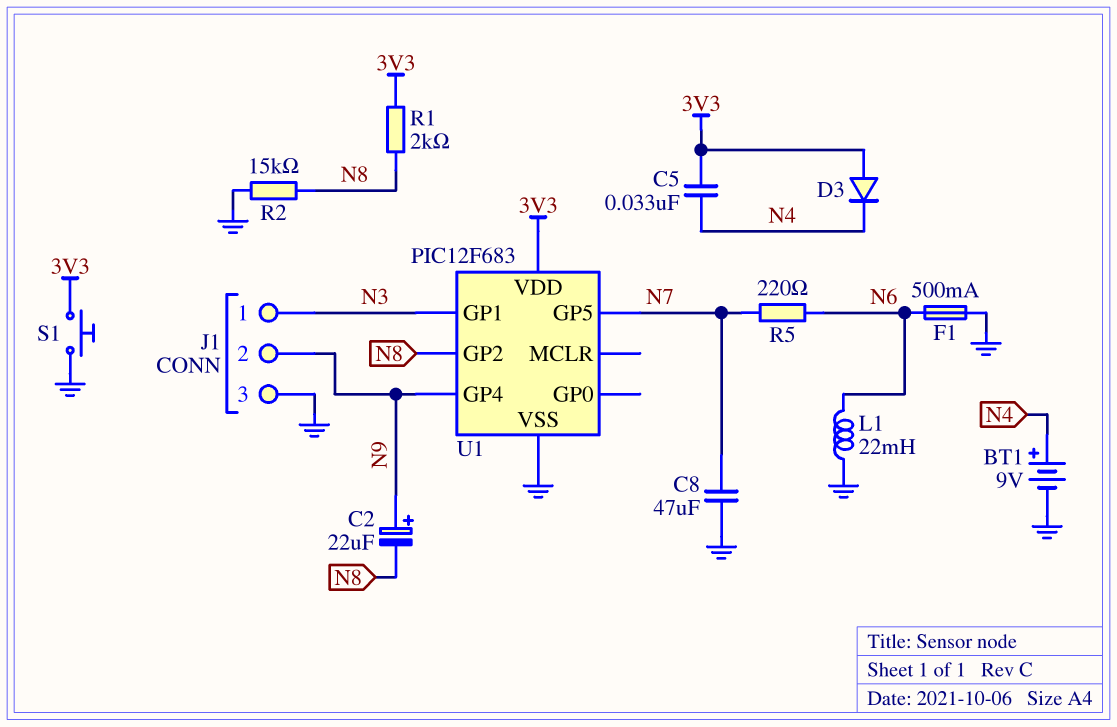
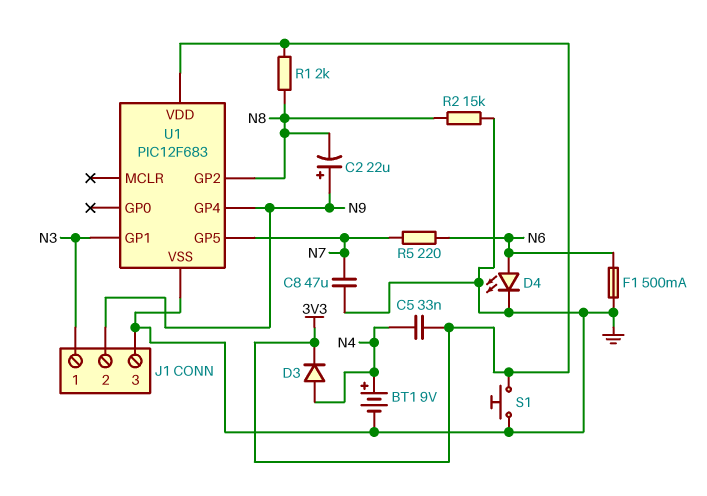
D3: diode (A 3V3, K N4) -> diode (A N4, K 3V3)
D4: none -> LED (A N6, K GND)
L1: 22mH (GND, N6) -> none

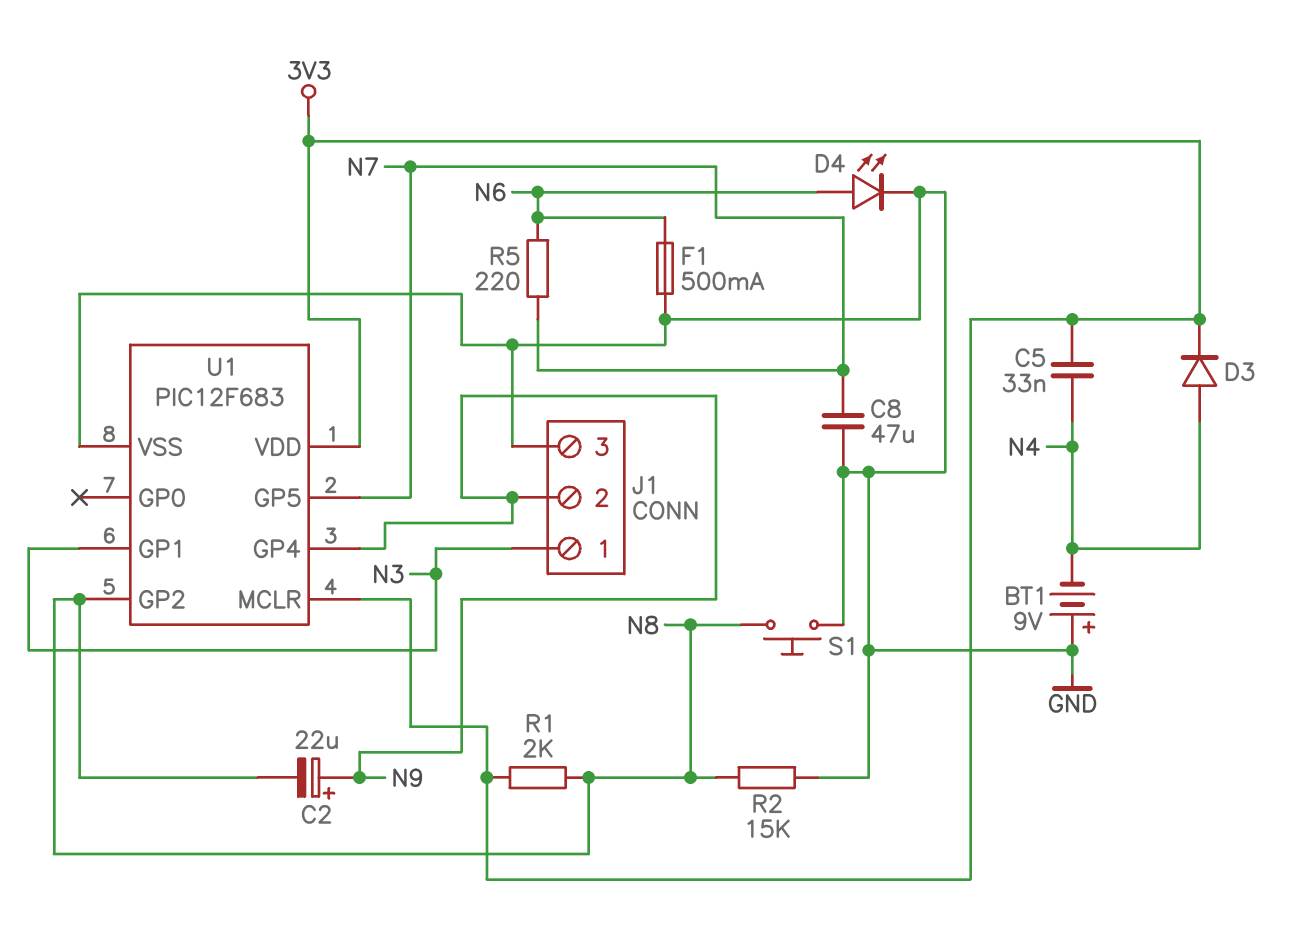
BT1: 9V (plus N4, minus GND) -> 9V (plus GND, minus N4)
S1: button (3V3, GND) -> button (GND, N8)
U1 pin MCLR: none -> 3V3

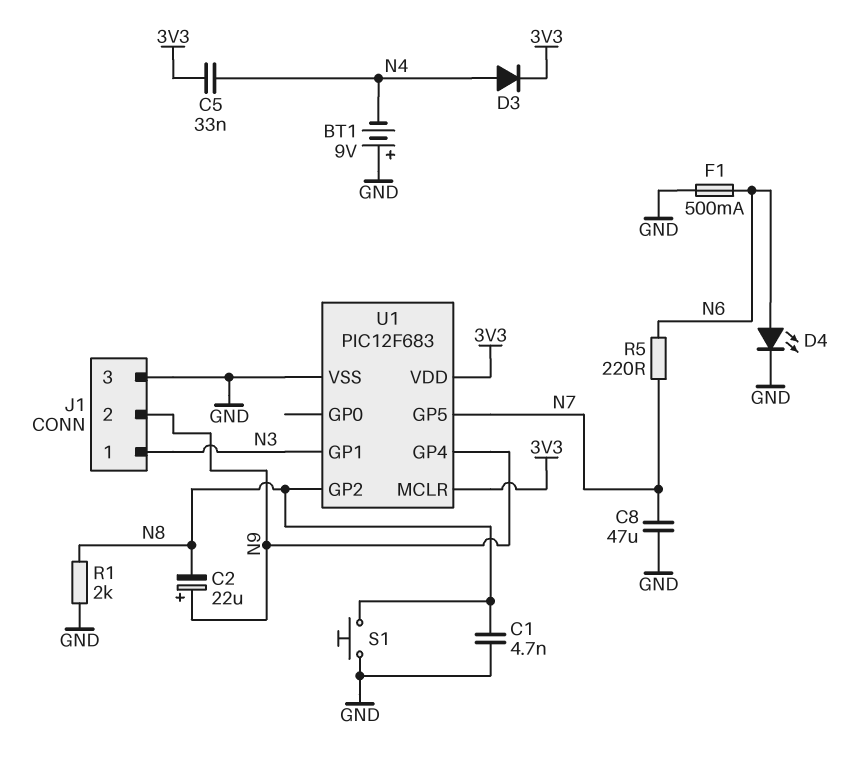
C1: none -> 4.7nF (GND, N8)
R1: 2k (3V3, N8) -> 2k (GND, N8)
R2: 15k (GND, N8) -> none

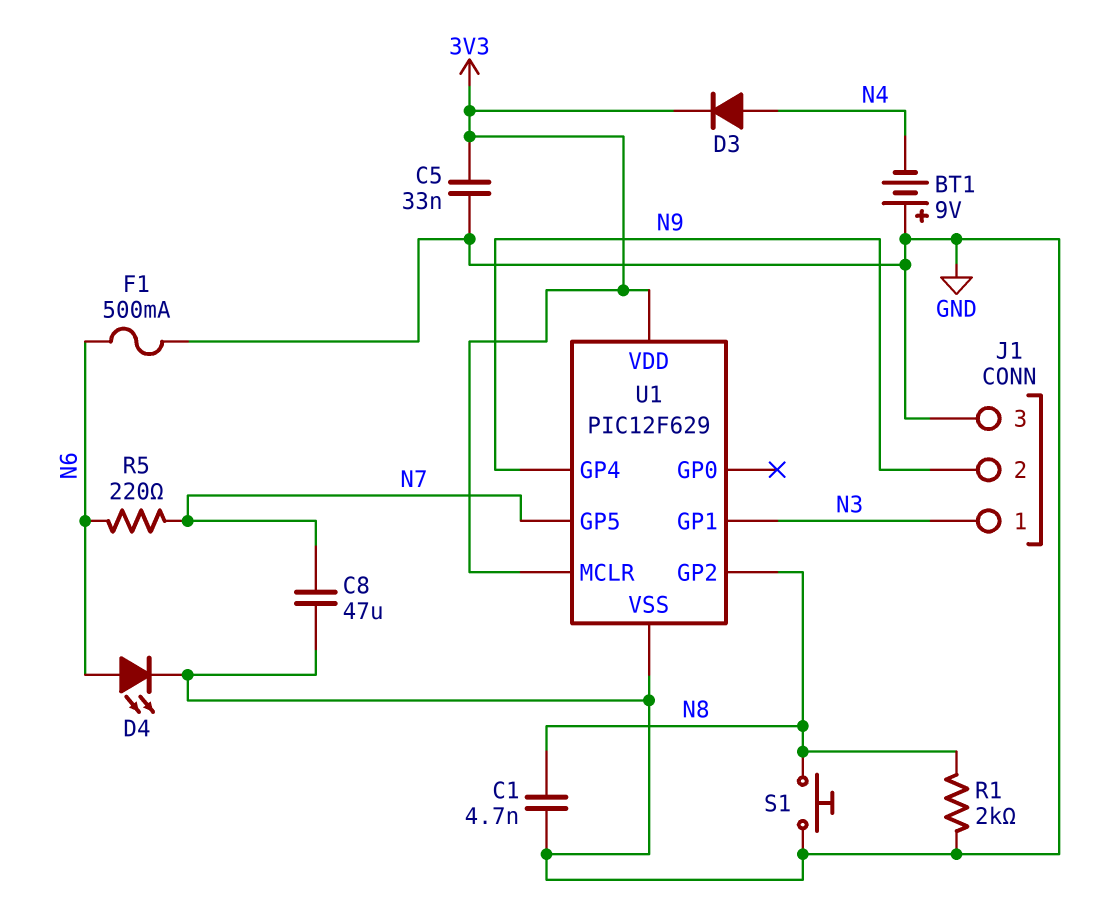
C2: 22uF (plus N9, minus N8) -> none
C5: 33nF (3V3, N4) -> 33nF (3V3, GND)
U1: PIC12F683 -> PIC12F629

